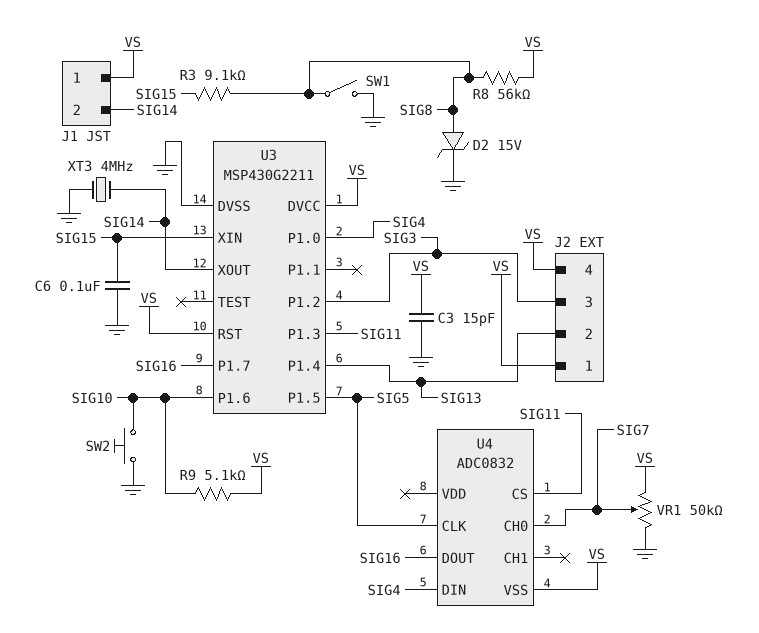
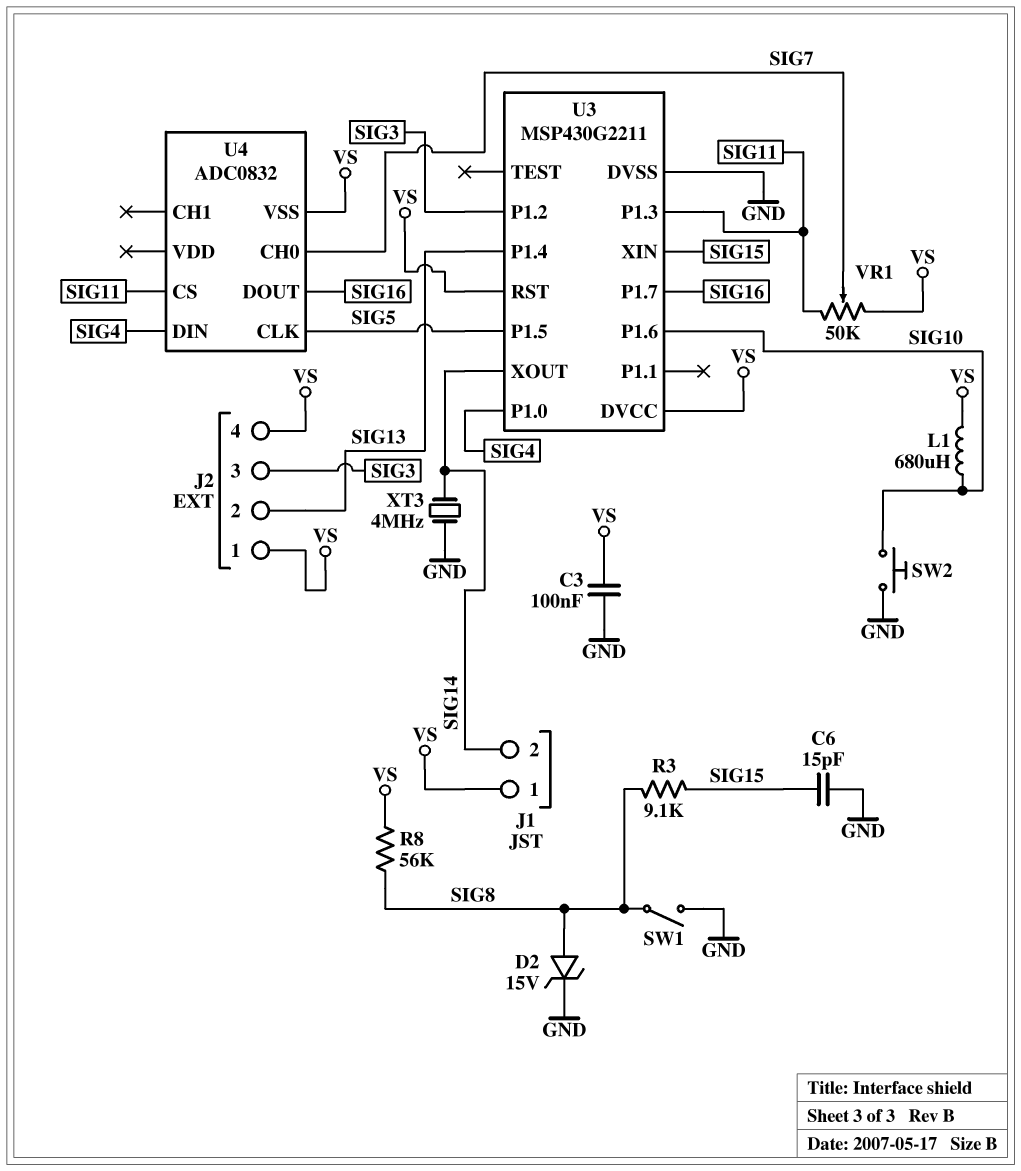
C3: 15pF (GND, VS) -> 100nF (GND, VS)
C6: 100nF (GND, SIG15) -> 15pF (GND, SIG15)
L1: none -> 680uH (SIG10, VS)
R9: 5.1k (SIG10, VS) -> none
VR1: 50k (GND, VS, wiper SIG7) -> 50k (SIG11, VS, wiper SIG7)

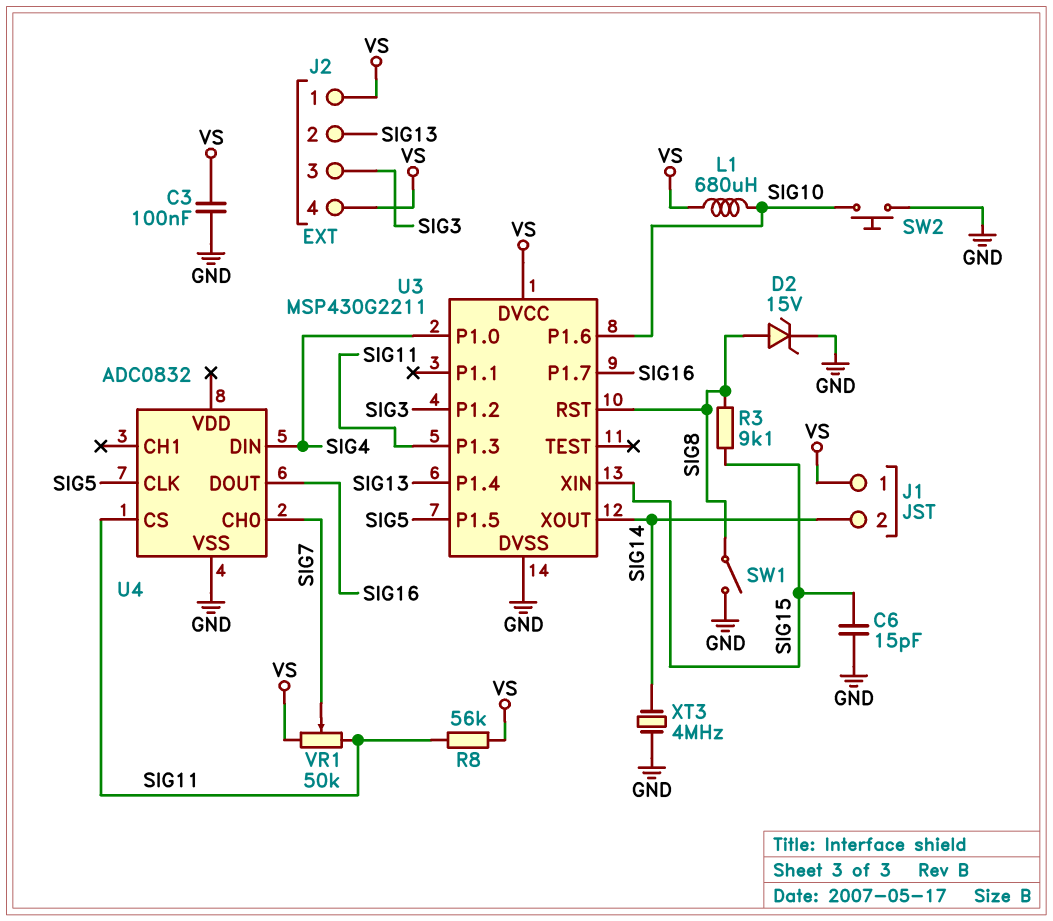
R8: 56k (SIG8, VS) -> 56k (SIG11, VS)
U3 pin RST: VS -> SIG8
U4 pin VSS: VS -> GND

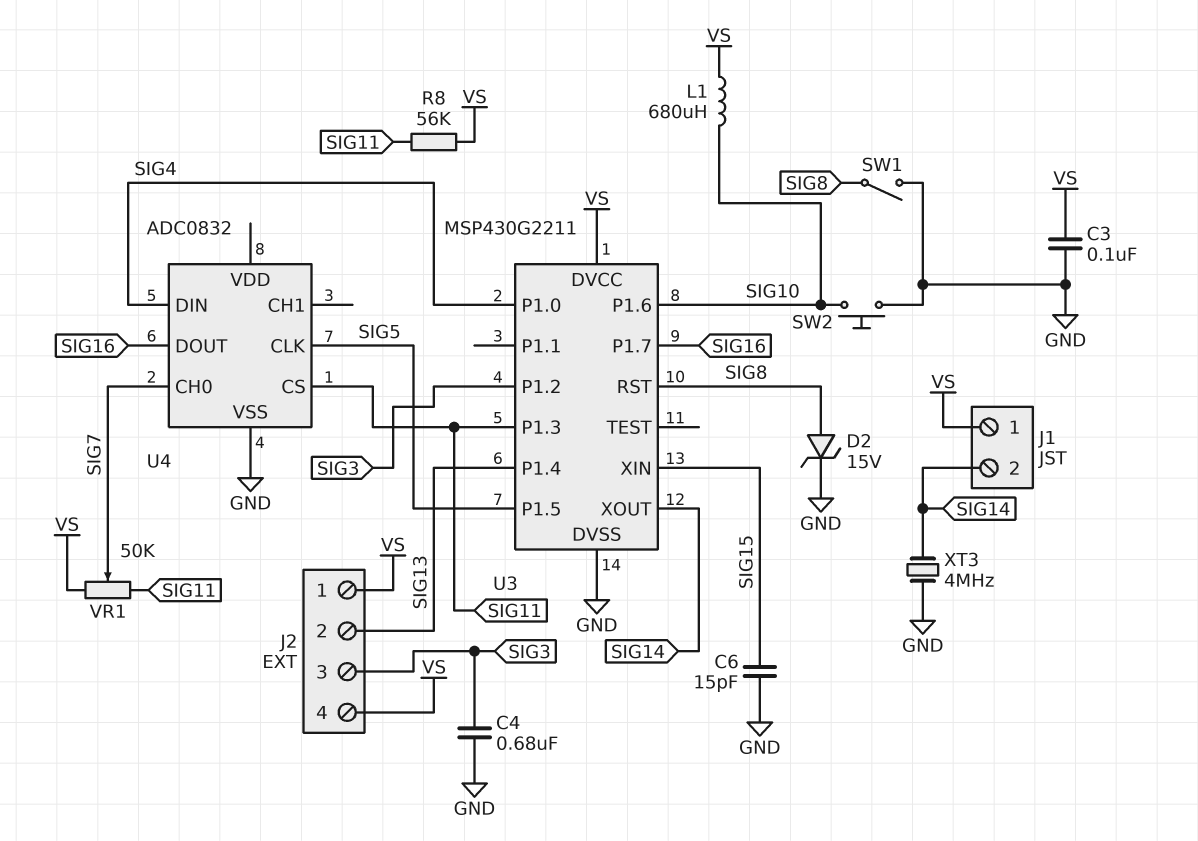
C4: none -> 680nF (GND, SIG3)
R3: 9.1k (SIG8, SIG15) -> none

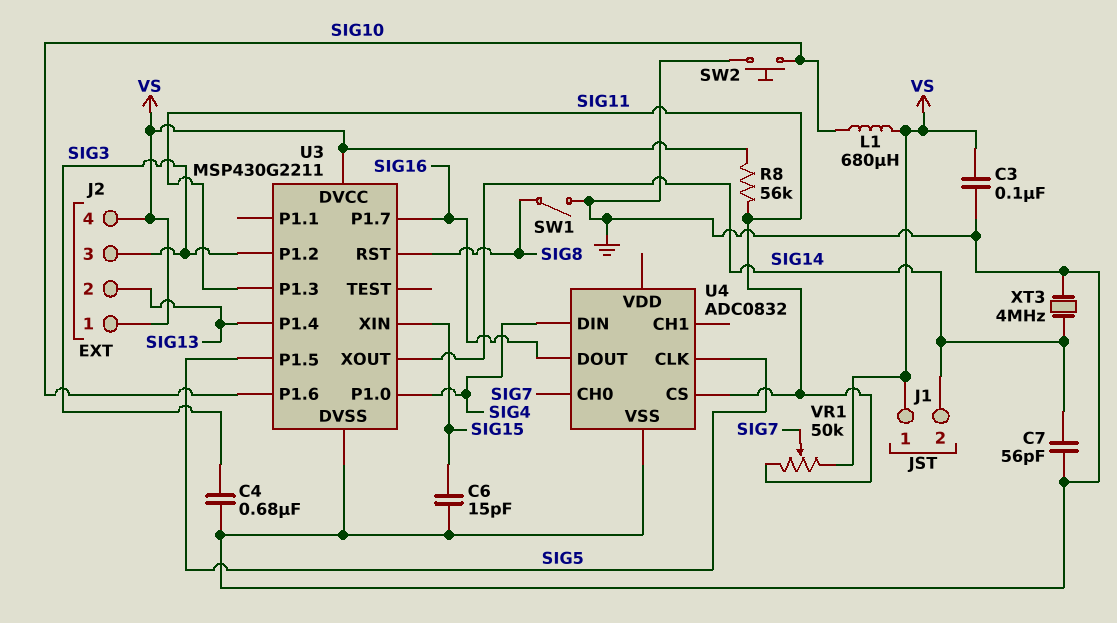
C7: none -> 56pF (GND, SIG14)
D2: zener 15V (A SIG8, K GND) -> none

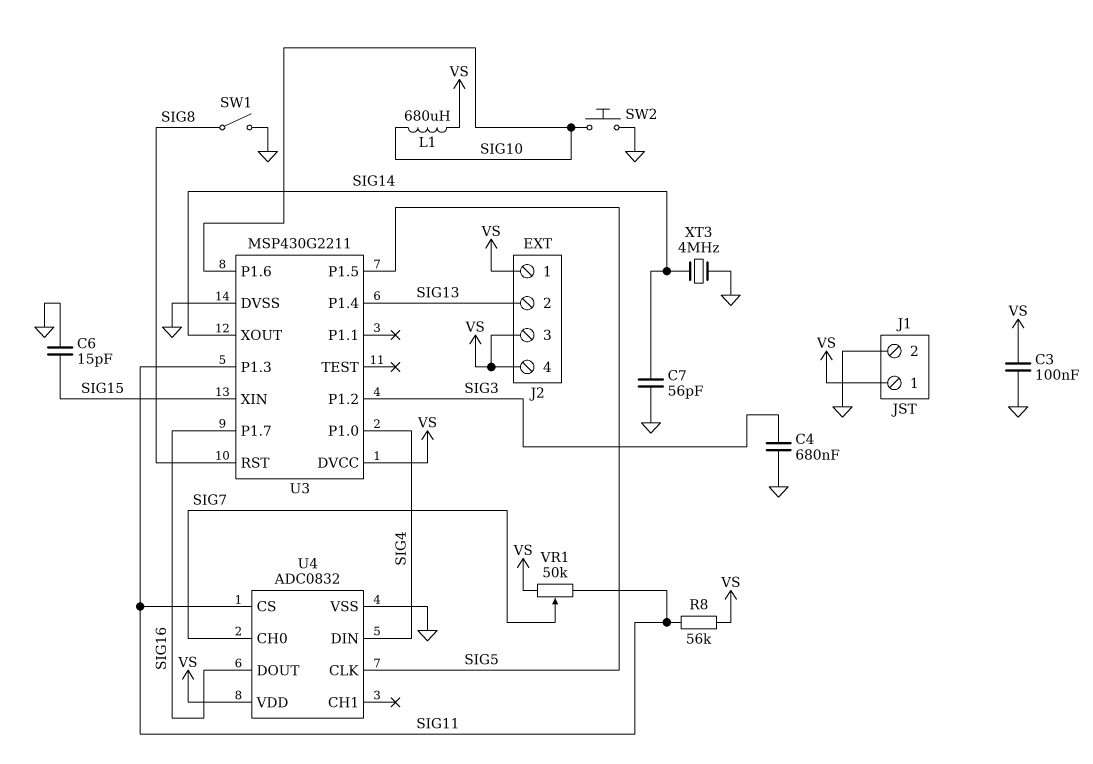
J1 pin 2: SIG14 -> GND
J2 pin 3: SIG3 -> VS
U4 pin VDD: none -> VS

